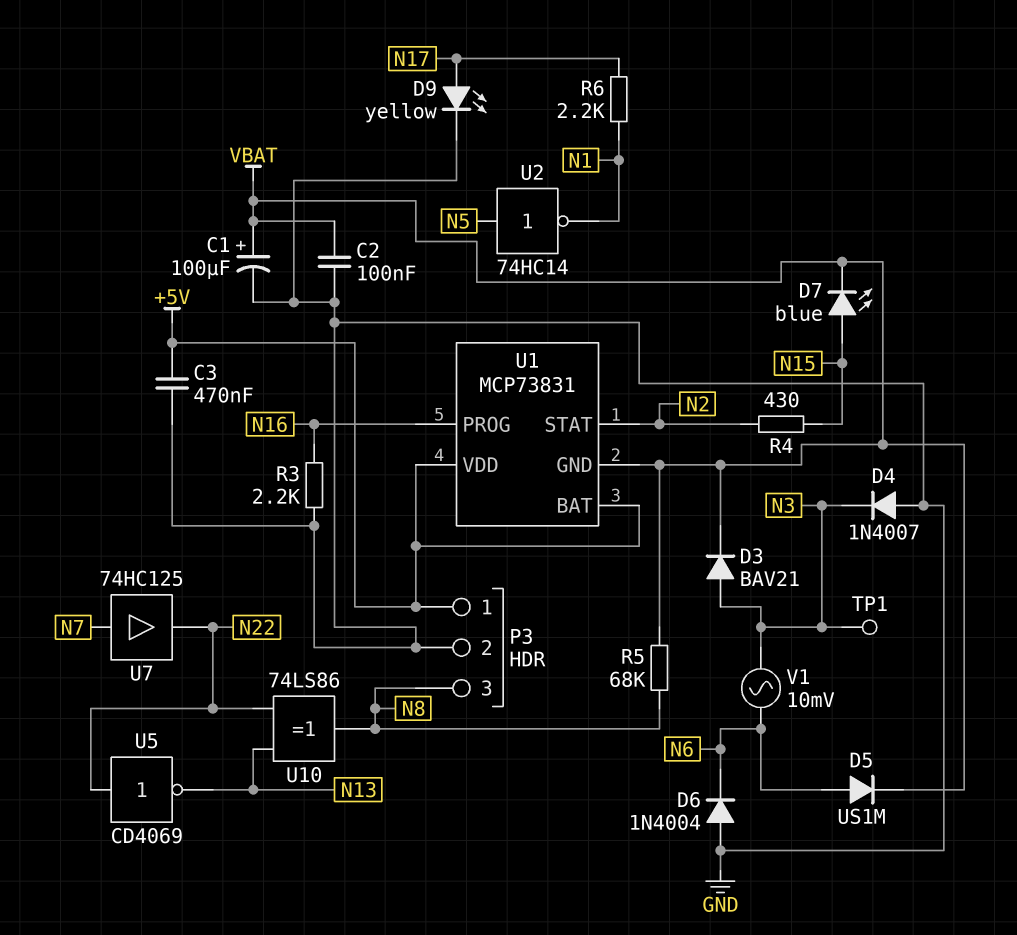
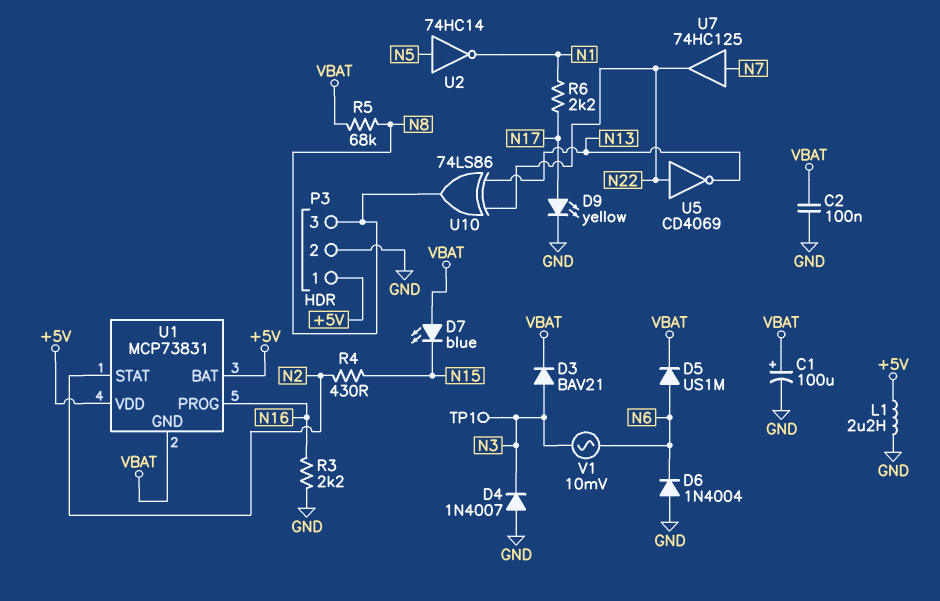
C3: 470nF (+5V, GND) -> none
D7: LED blue (A N15, K VBAT) -> LED blue (A VBAT, K N15)
L1: none -> 2.2uH (+5V, GND)

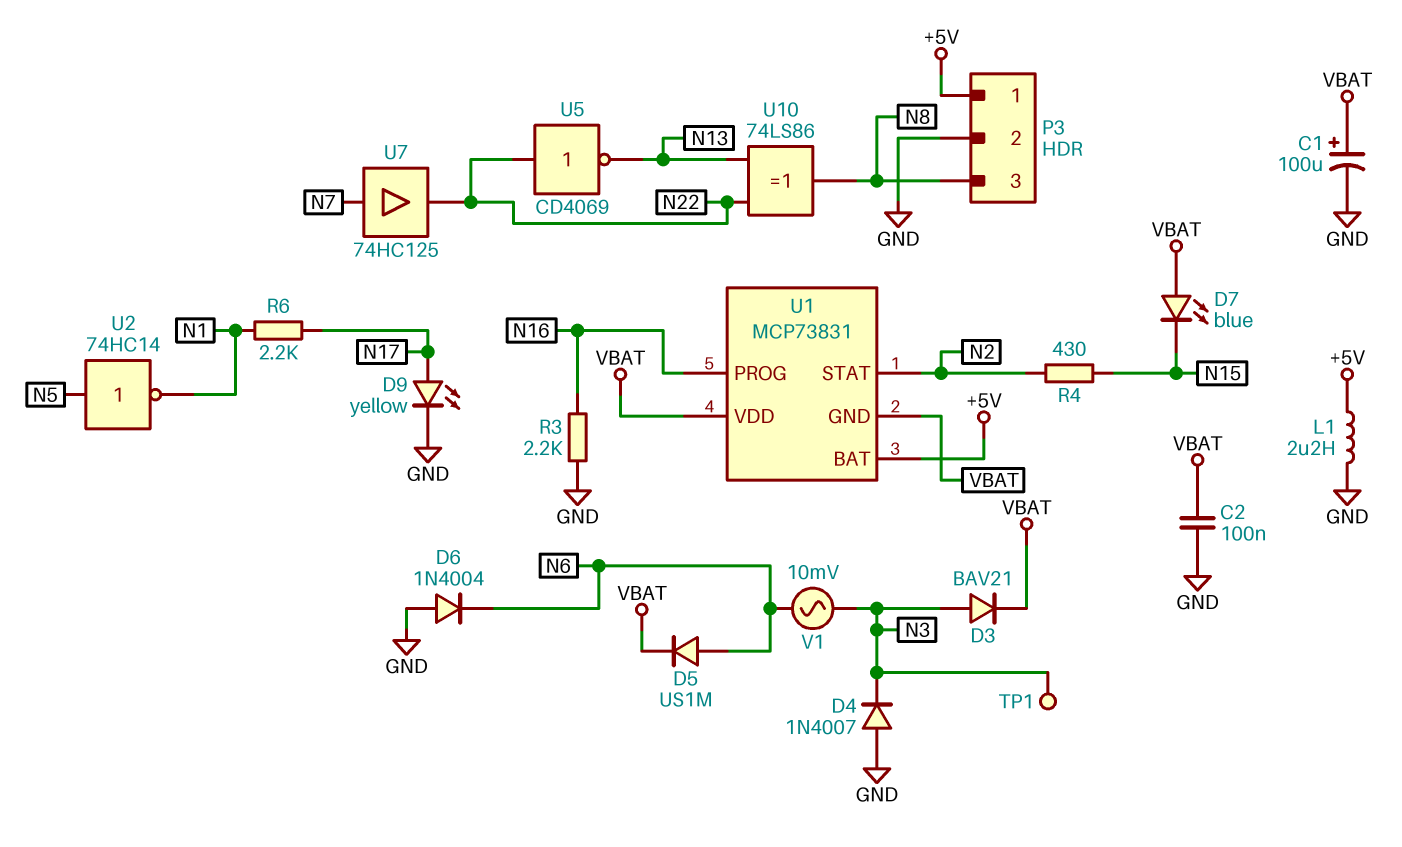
R5: 68k (N8, VBAT) -> none
U1 pin VDD: +5V -> VBAT

